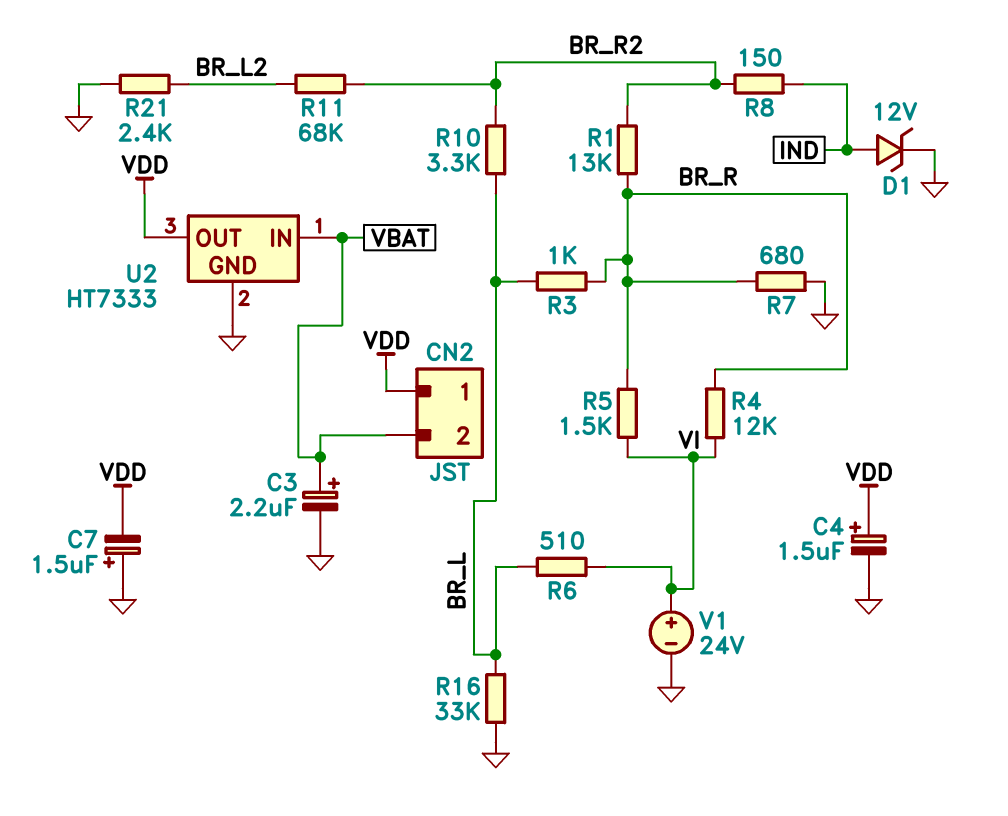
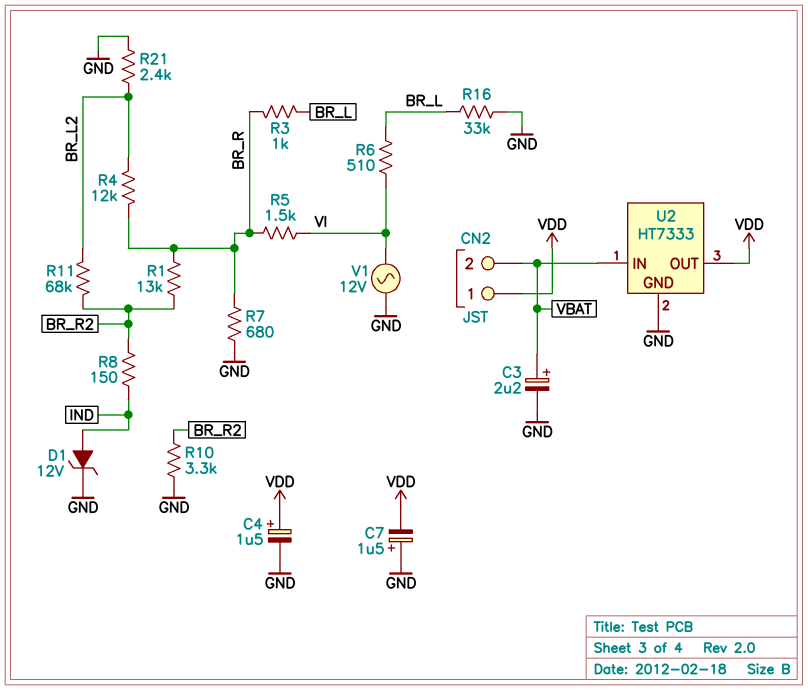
R4: 12k (BR_R, VI) -> 12k (BR_L2, BR_R)
R10: 3.3k (BR_L, BR_R2) -> 3.3k (BR_R2, GND)
V1: 24V (plus VI, minus GND) -> AC 12V (GND, VI)

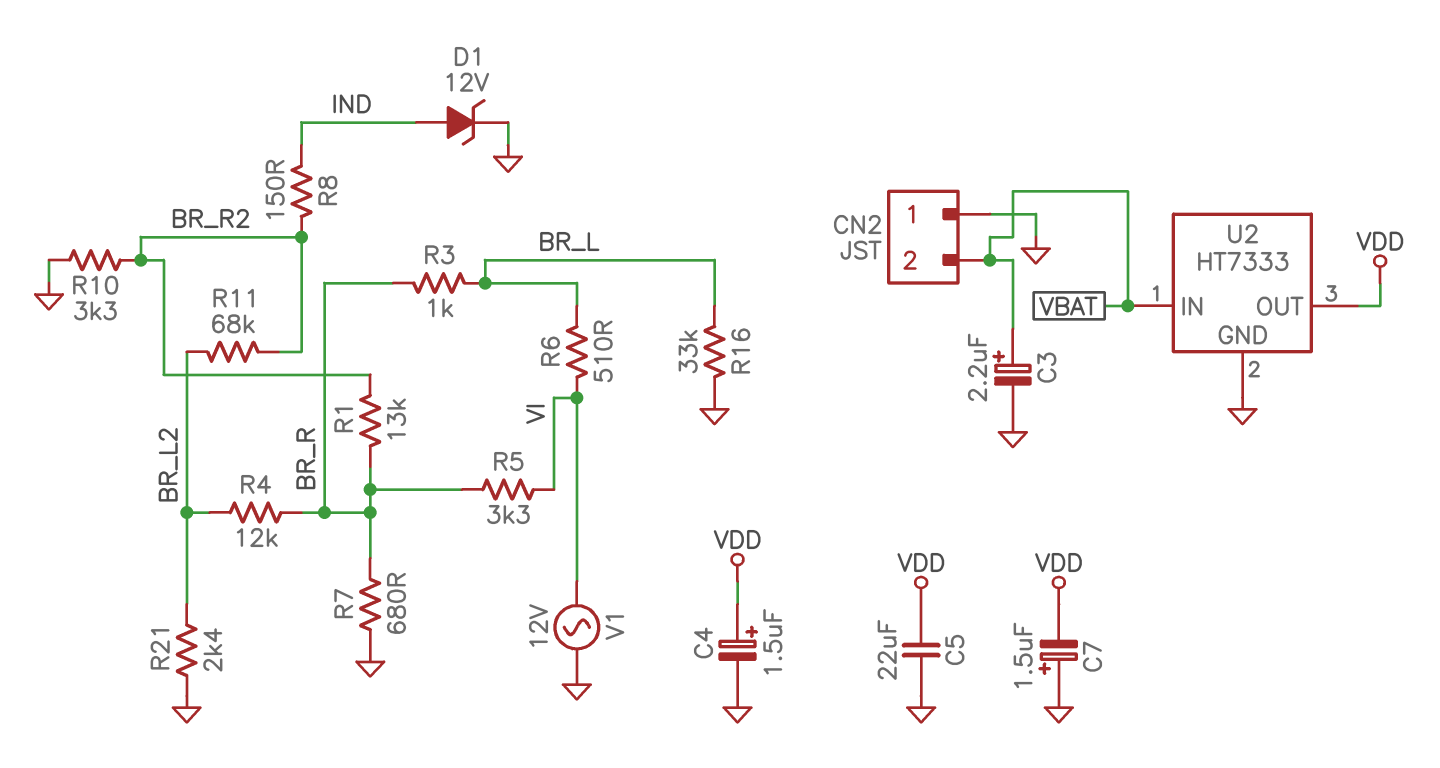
C5: none -> 22uF (GND, VDD)
CN2 pin 1: VDD -> GND
R5: 1.5k (BR_R, VI) -> 3.3k (BR_R, VI)

